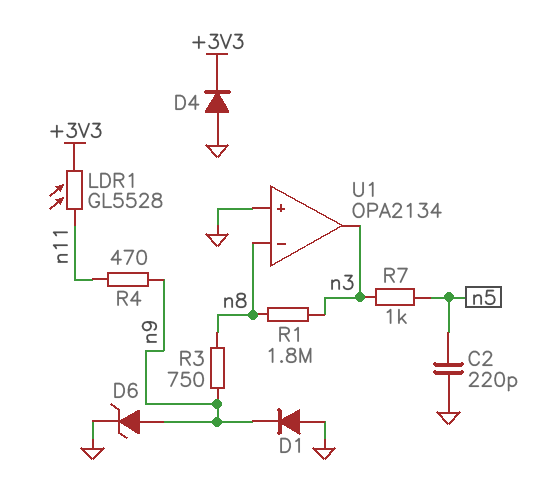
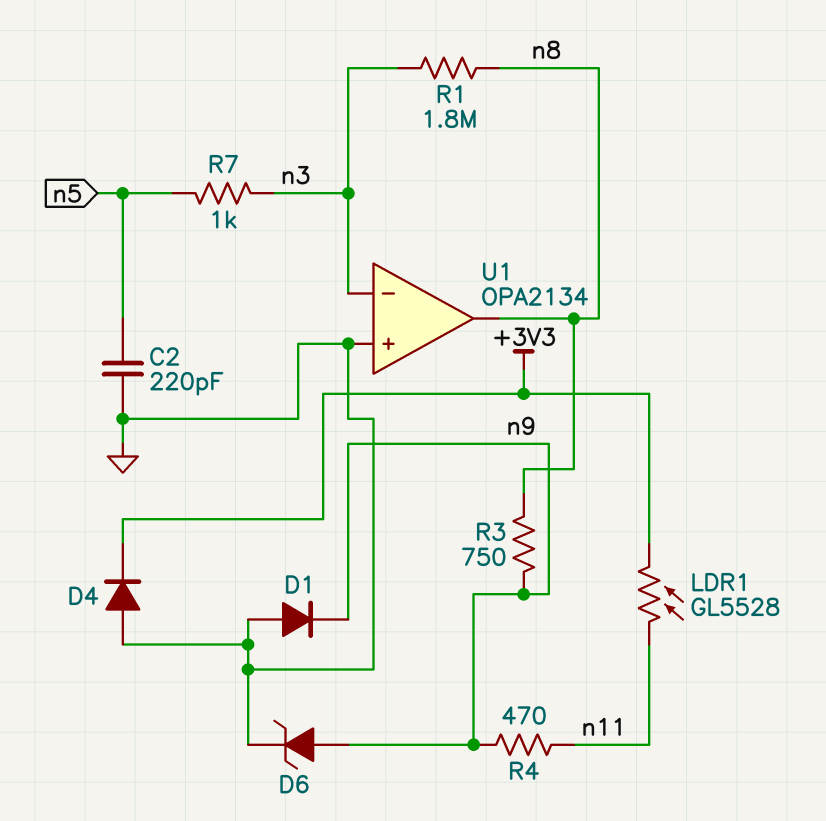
U1 pin in-: n8 -> n3
U1 pin out: n3 -> n8

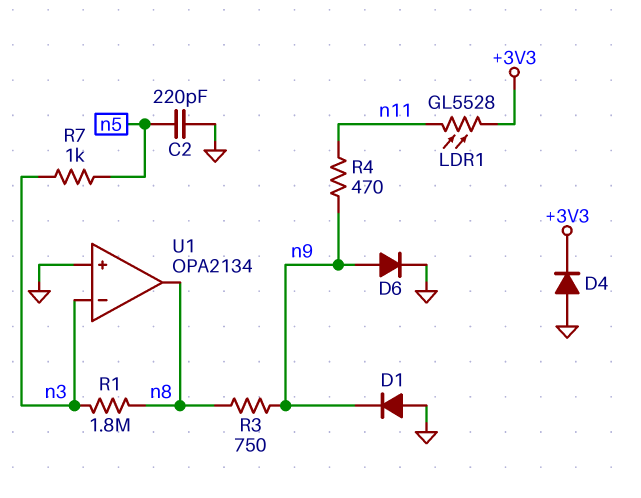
D6: zener (A n9, K GND) -> diode (A n9, K GND)

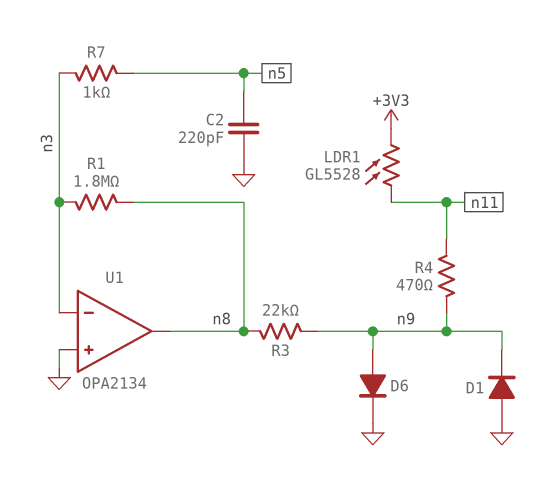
D4: diode (A GND, K +3V3) -> none
R3: 750 (n8, n9) -> 22k (n8, n9)

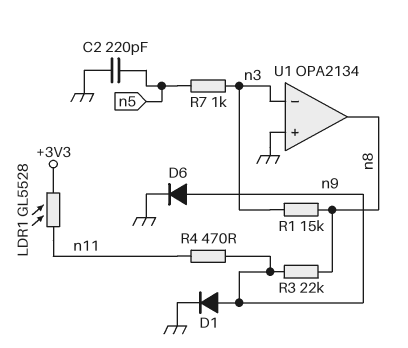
D1: diode (A GND, K n9) -> diode (A n9, K GND)
R1: 1.8M (n3, n8) -> 15k (n3, n8)

